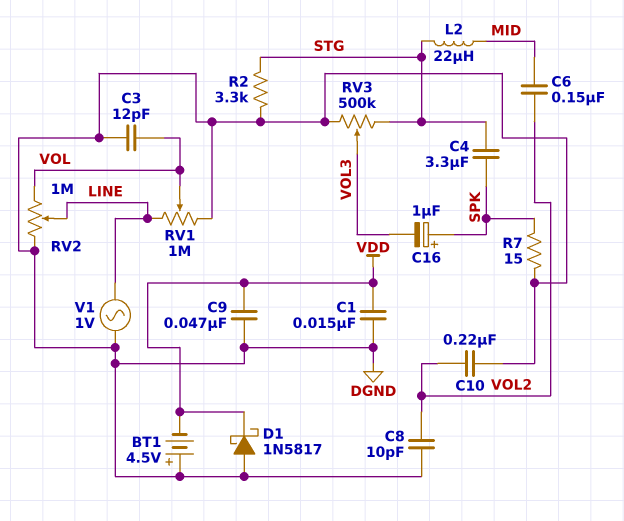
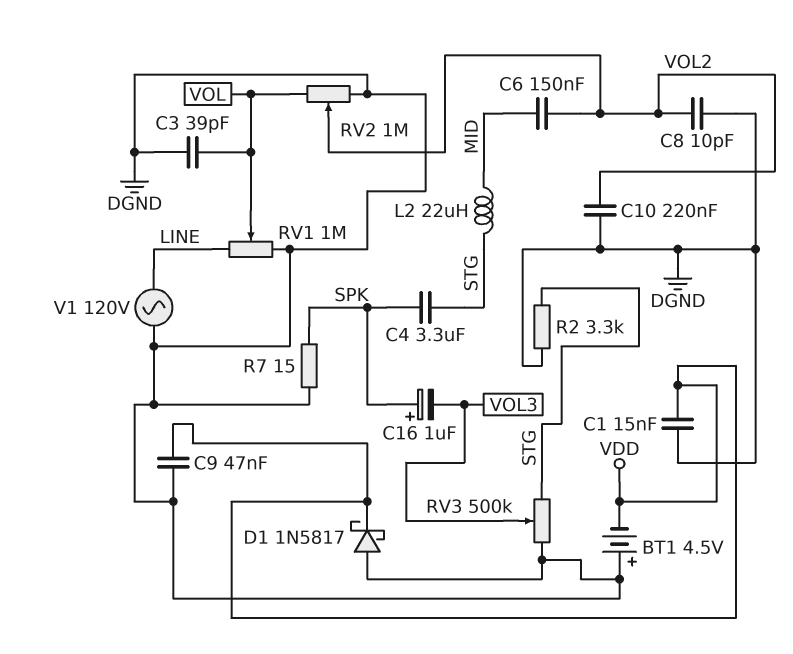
C3: 12pF (DGND, VOL) -> 39pF (DGND, VOL)
RV2: 1M (DGND, VOL, wiper LINE) -> 1M (DGND, VOL, wiper VOL2)
V1: AC 1V (DGND, LINE) -> AC 120V (DGND, LINE)

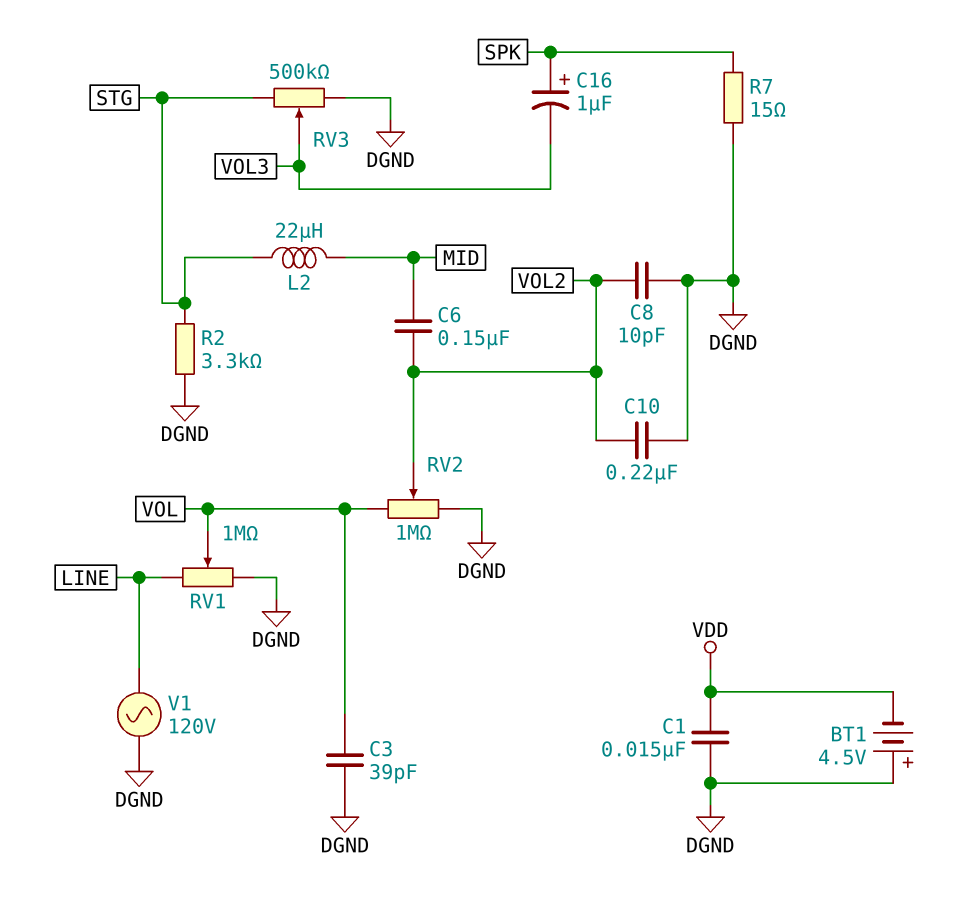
C4: 3.3uF (SPK, STG) -> none
C9: 47nF (DGND, VDD) -> none
D1: schottky 1N5817 (A DGND, K VDD) -> none

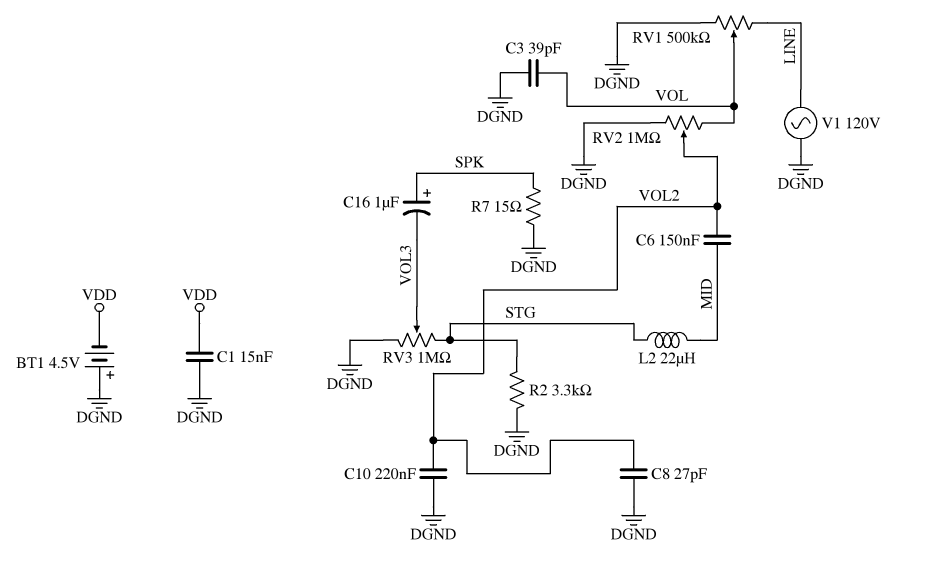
C8: 10pF (DGND, VOL2) -> 27pF (DGND, VOL2)
RV1: 1M (DGND, LINE, wiper VOL) -> 500k (DGND, LINE, wiper VOL)
RV3: 500k (DGND, STG, wiper VOL3) -> 1M (DGND, STG, wiper VOL3)

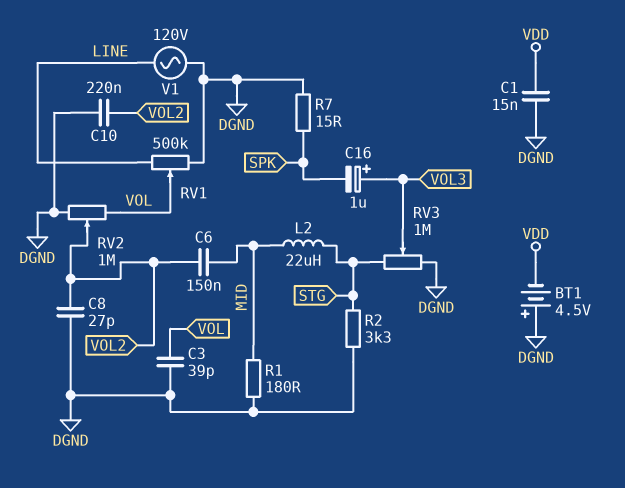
C16: 1uF (plus SPK, minus VOL3) -> 1uF (plus VOL3, minus SPK)
R1: none -> 180 (DGND, MID)

